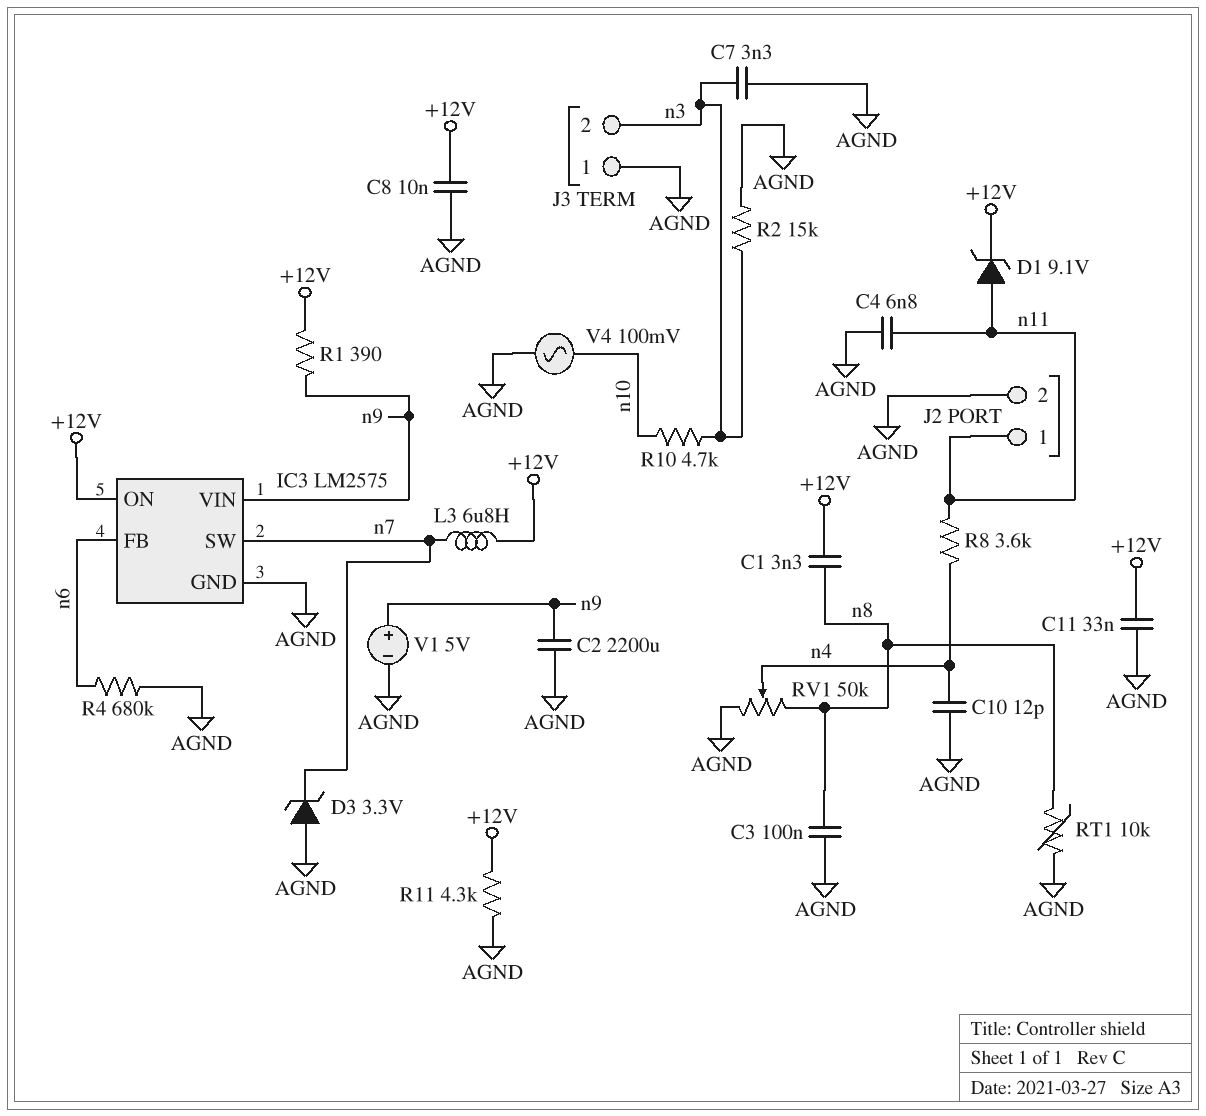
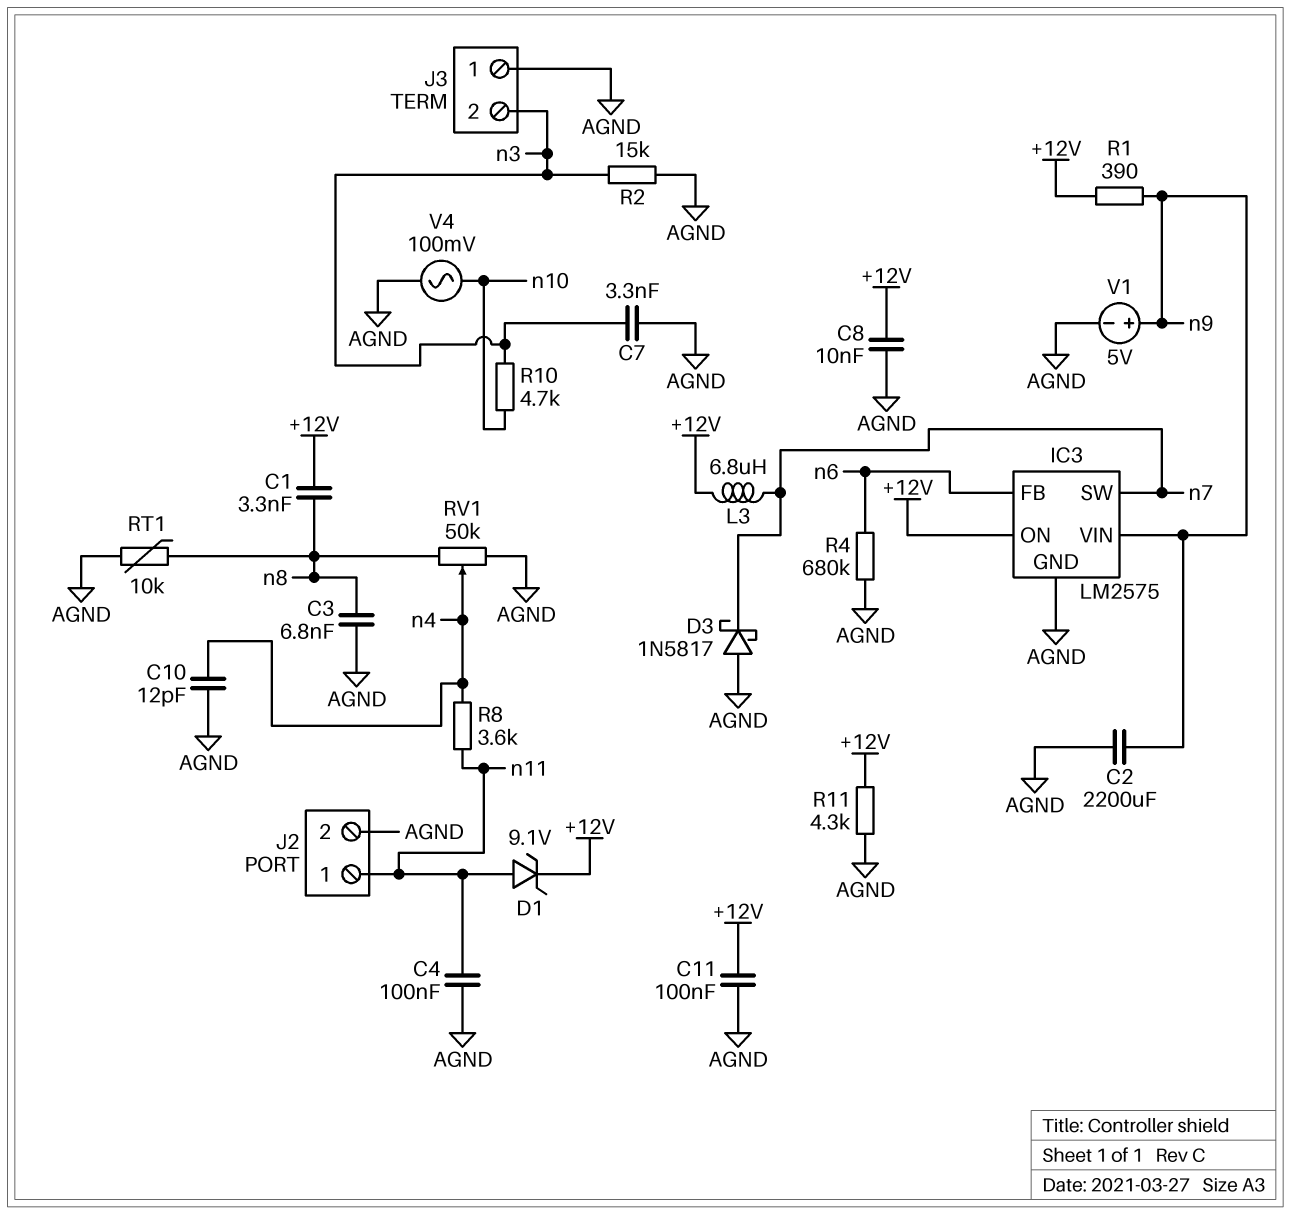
C3: 100nF (AGND, n8) -> 6.8nF (AGND, n8)
C4: 6.8nF (AGND, n11) -> 100nF (AGND, n11)
C11: 33nF (+12V, AGND) -> 100nF (+12V, AGND)
D3: zener 3.3V (A AGND, K n7) -> schottky 1N5817 (A AGND, K n7)

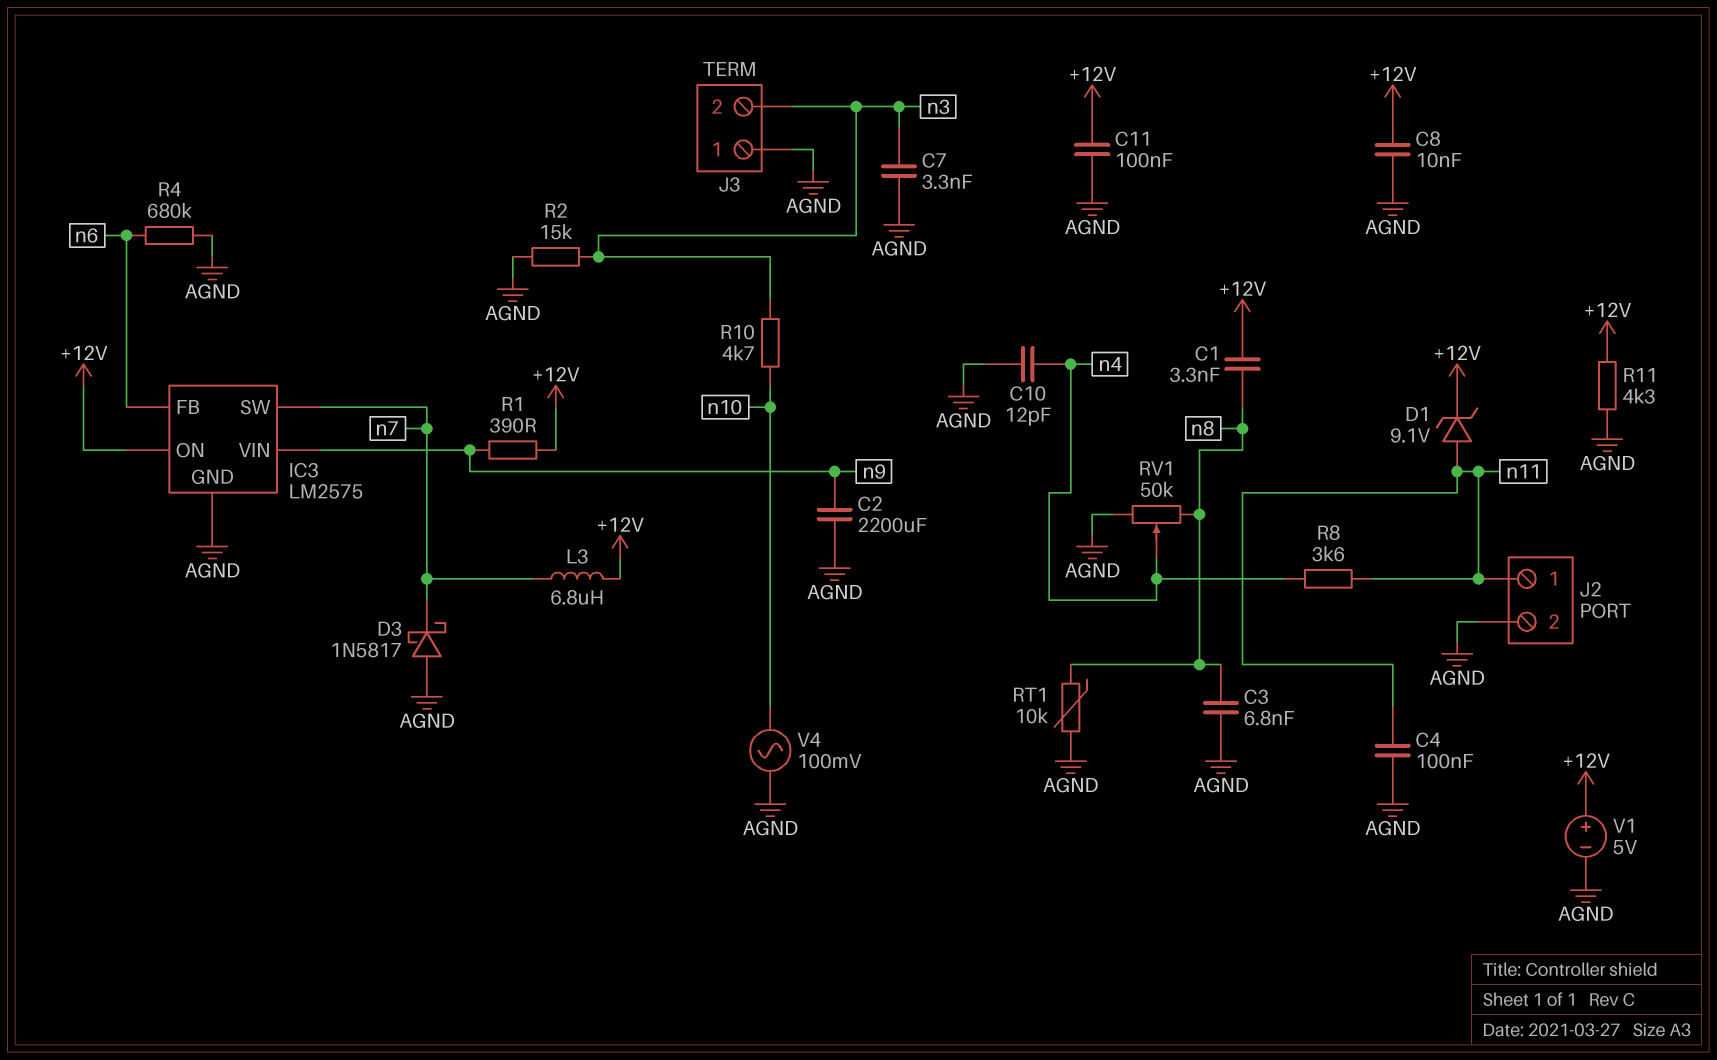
V1: 5V (plus n9, minus AGND) -> 5V (plus +12V, minus AGND)

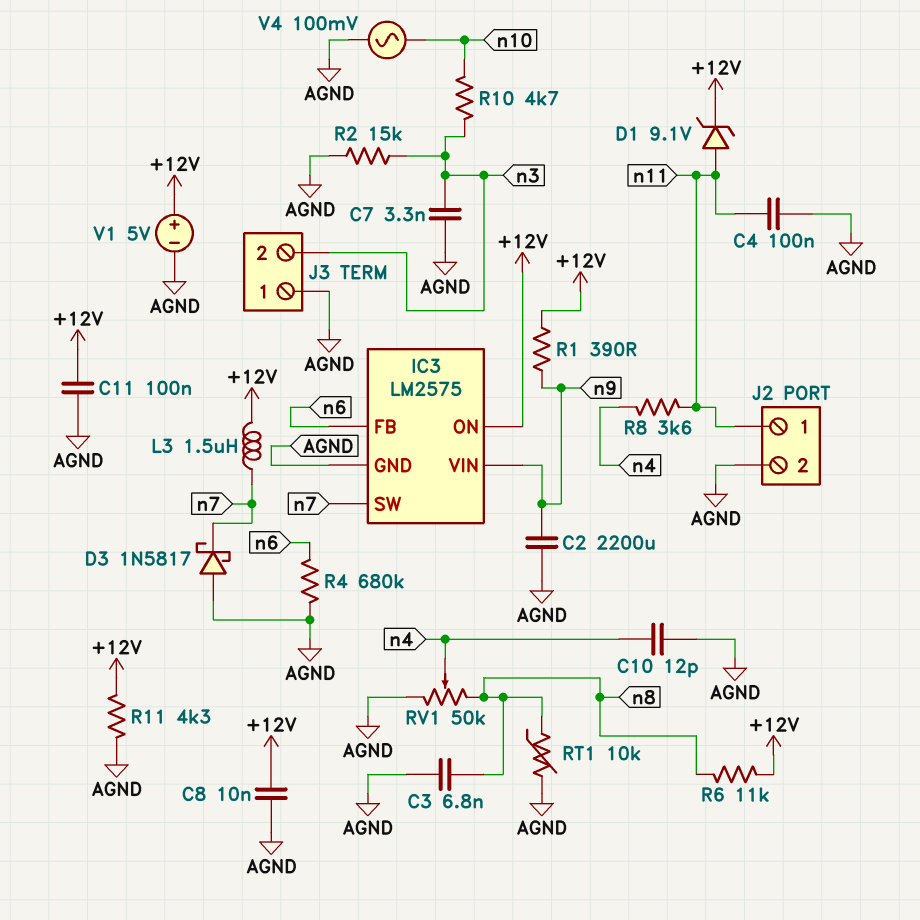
C1: 3.3nF (+12V, n8) -> none
L3: 6.8uH (+12V, n7) -> 1.5uH (+12V, n7)
R6: none -> 11k (+12V, n8)

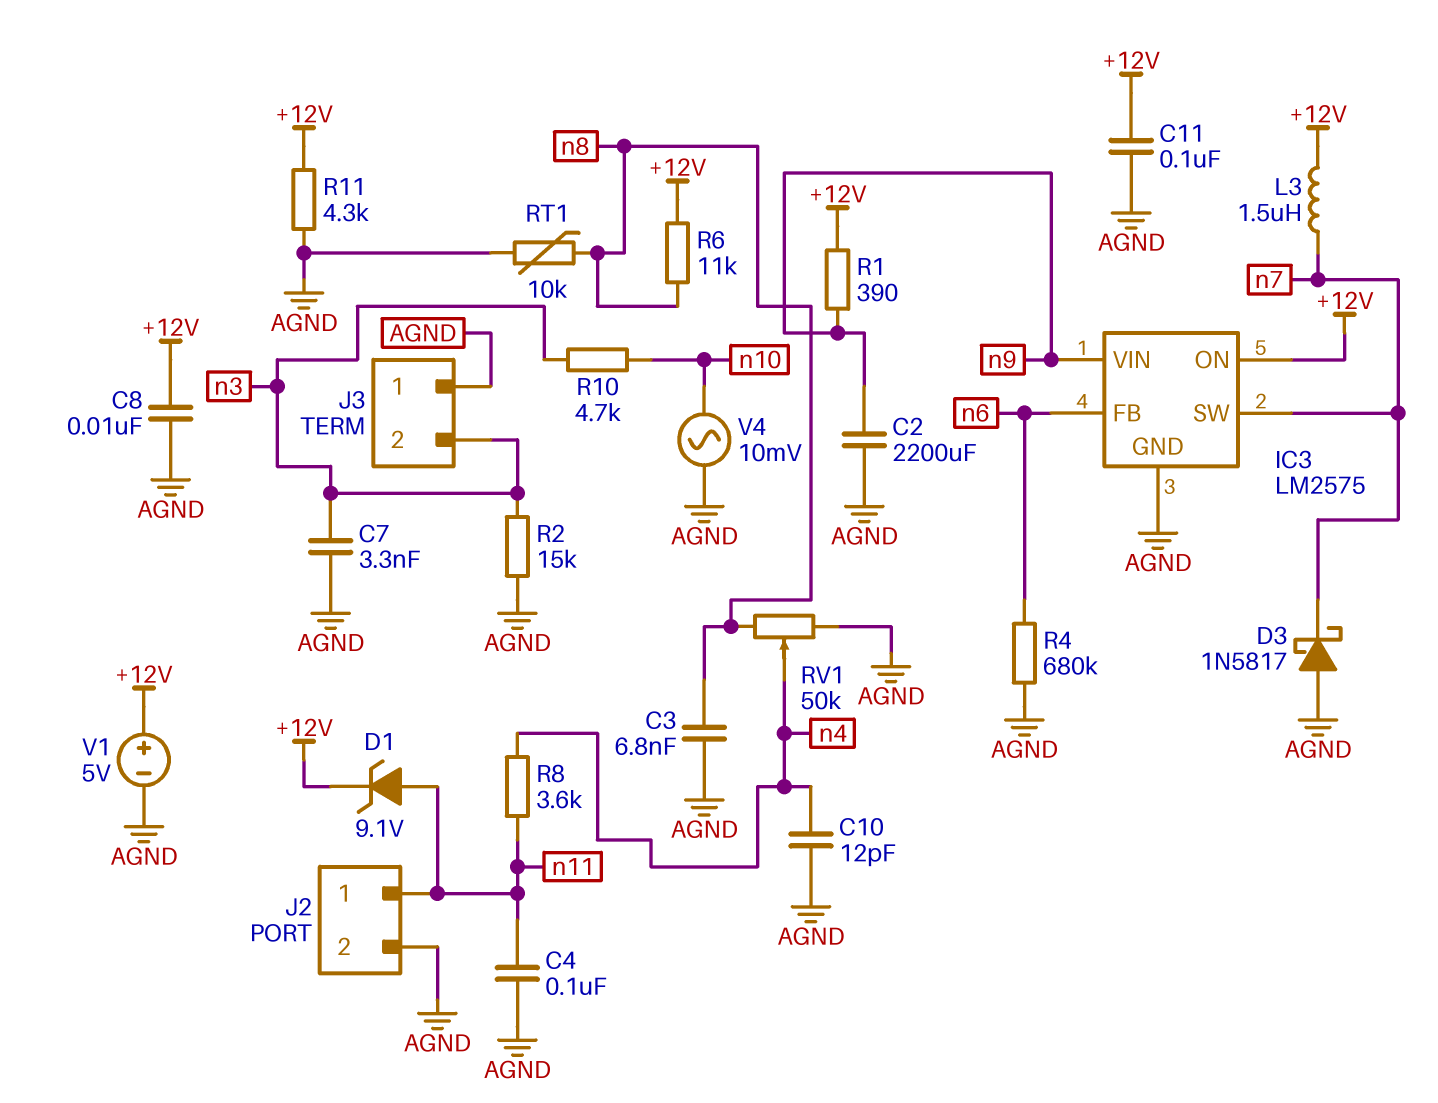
V4: AC 100mV (AGND, n10) -> AC 10mV (AGND, n10)

